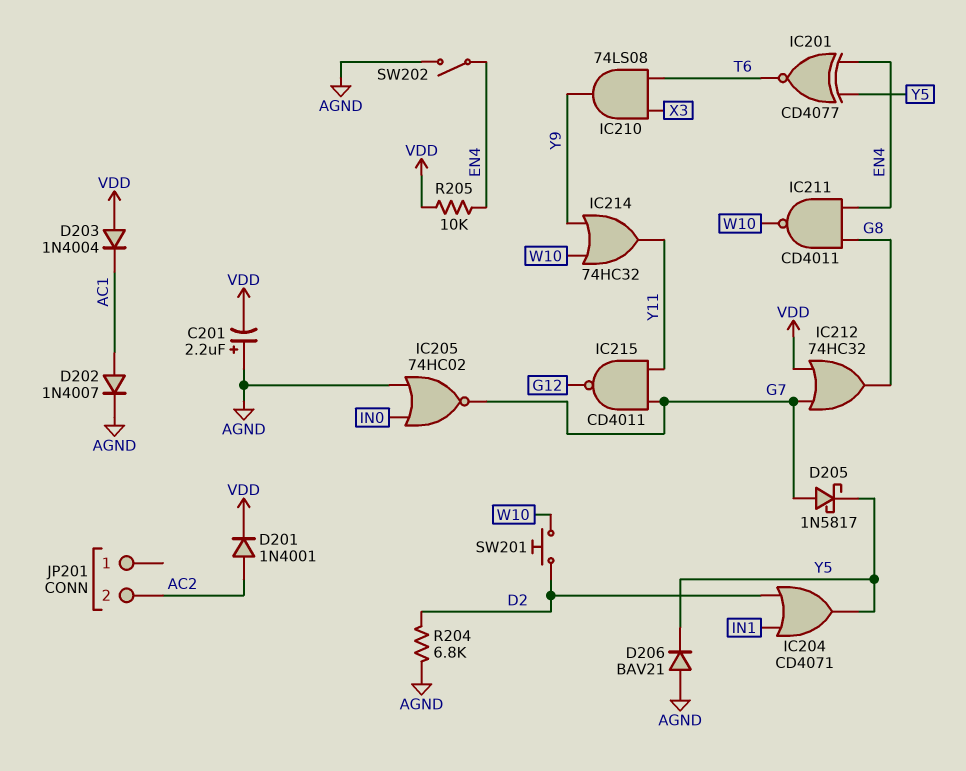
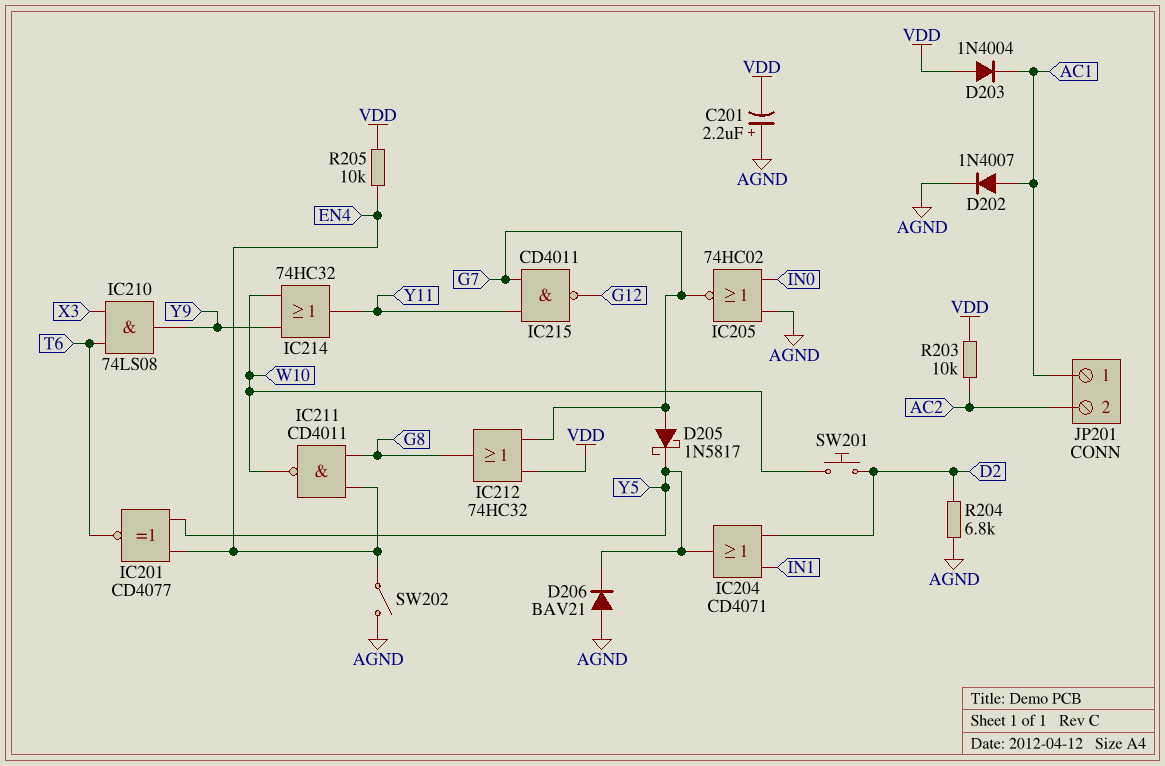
D201: diode 1N4001 (A AC2, K VDD) -> none
JP201 pin 1: none -> AC1
R203: none -> 10k (AC2, VDD)

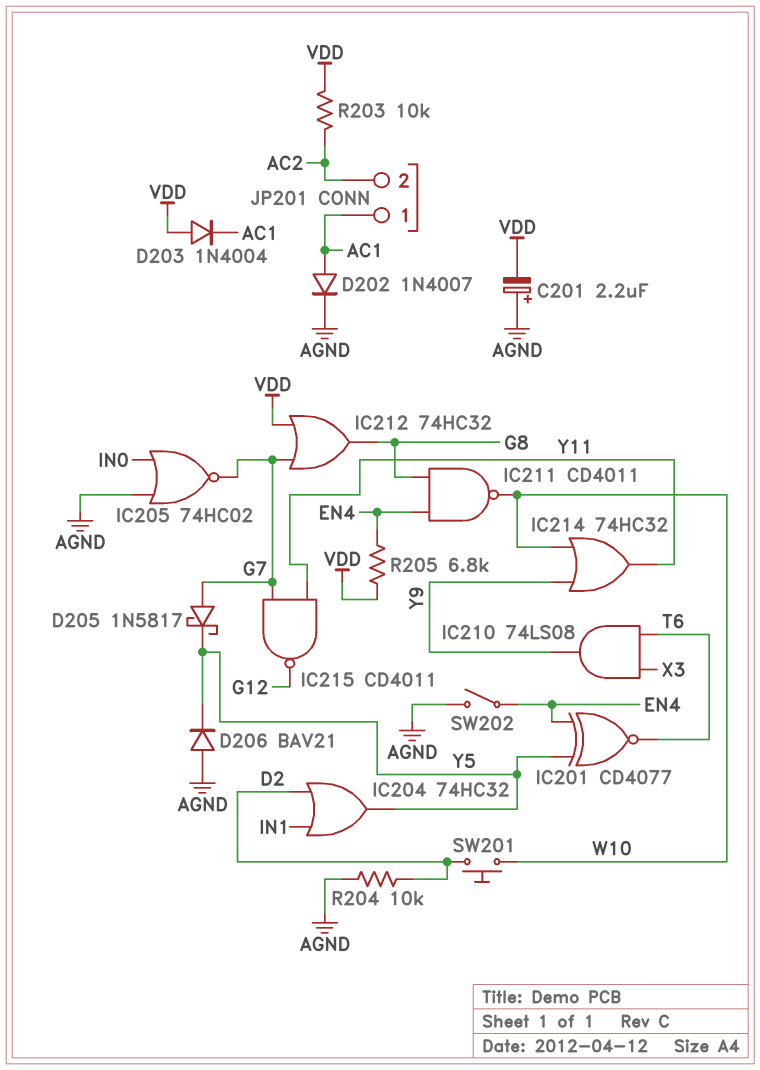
IC204: OR CD4071 (in D2, in IN1, out Y5) -> OR 74HC32 (in D2, in IN1, out Y5)
R204: 6.8k (AGND, D2) -> 10k (AGND, D2)
R205: 10k (EN4, VDD) -> 6.8k (EN4, VDD)

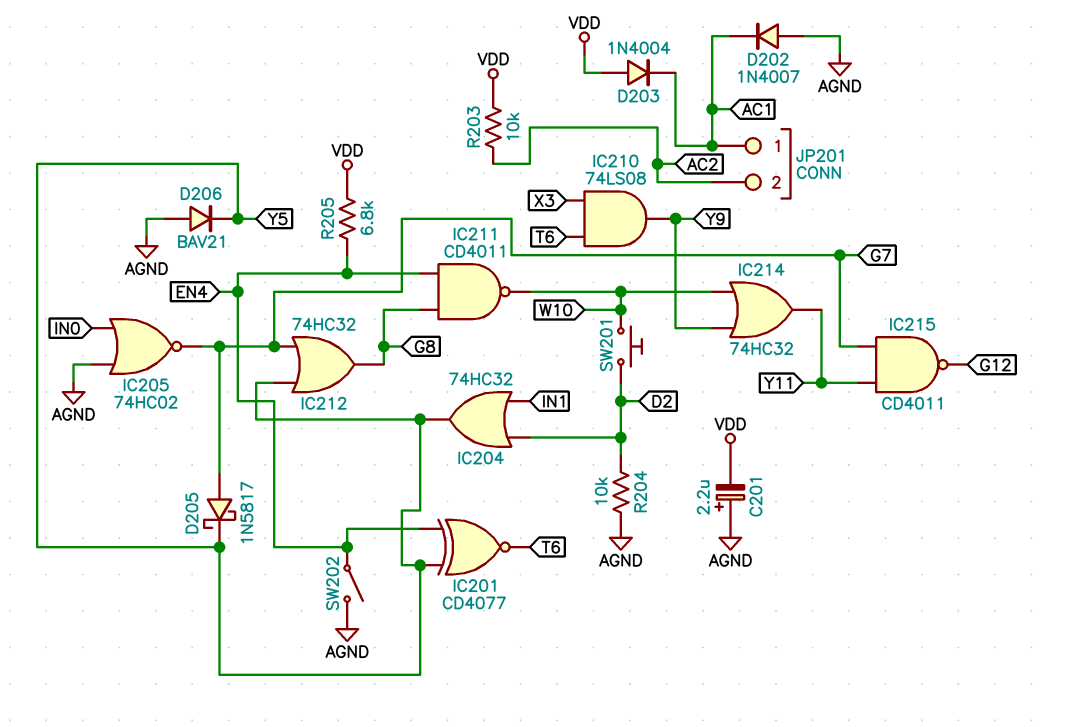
D202: diode 1N4007 (A AC1, K AGND) -> diode 1N4007 (A AGND, K AC1)
IC212: OR 74HC32 (in G7, in VDD, out G8) -> OR 74HC32 (in G7, in Y5, out G8)

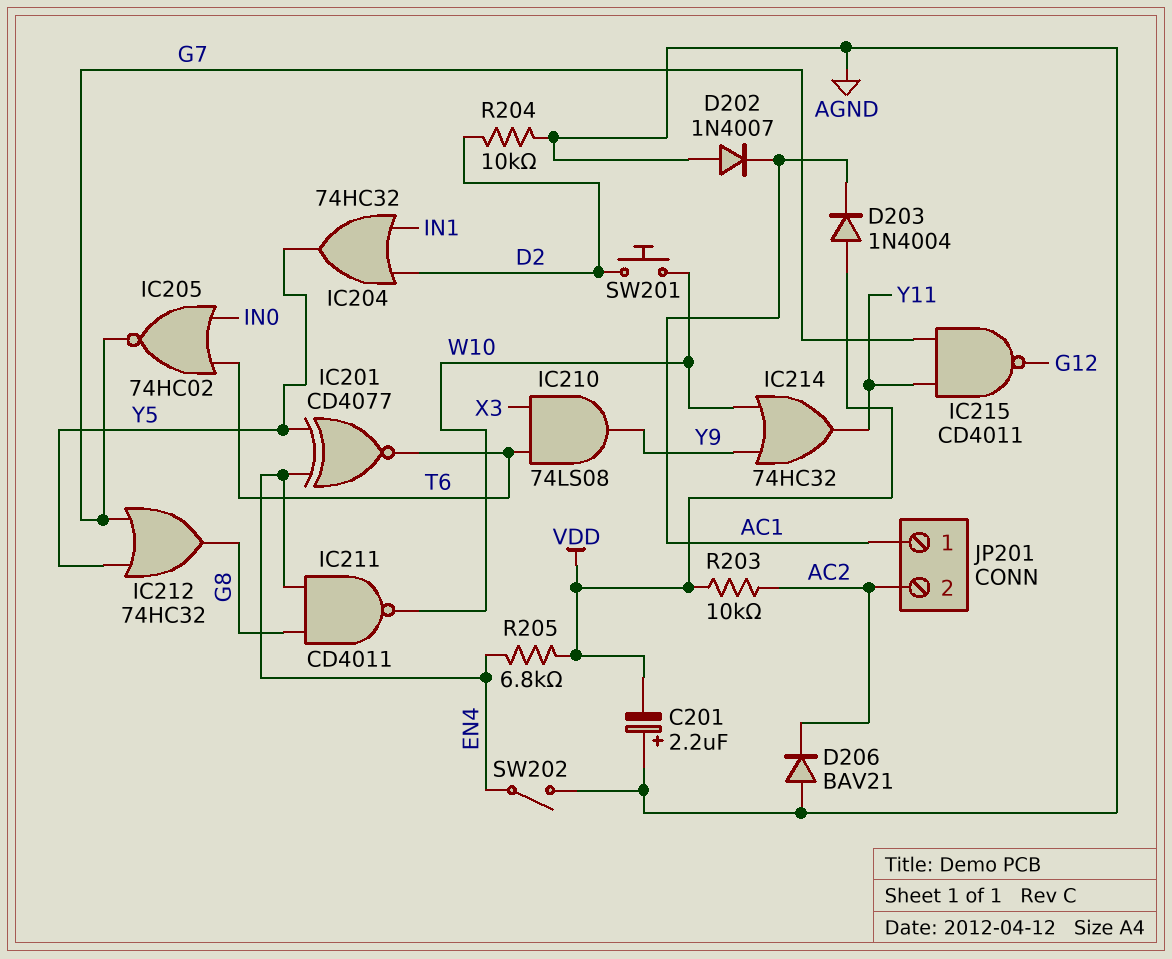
D205: schottky 1N5817 (A G7, K Y5) -> none
D206: diode BAV21 (A AGND, K Y5) -> diode BAV21 (A AGND, K AC2)
IC205: NOR 74HC02 (in AGND, in IN0, out G7) -> NOR 74HC02 (in IN0, in T6, out G7)

